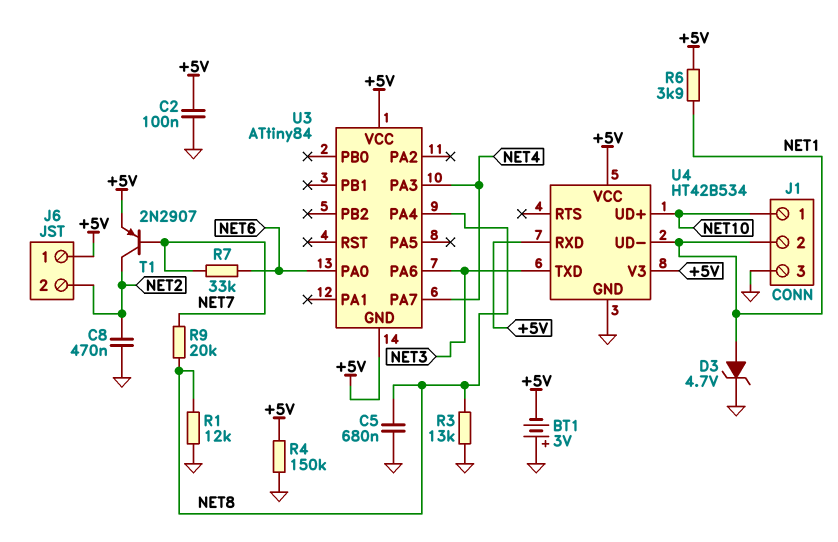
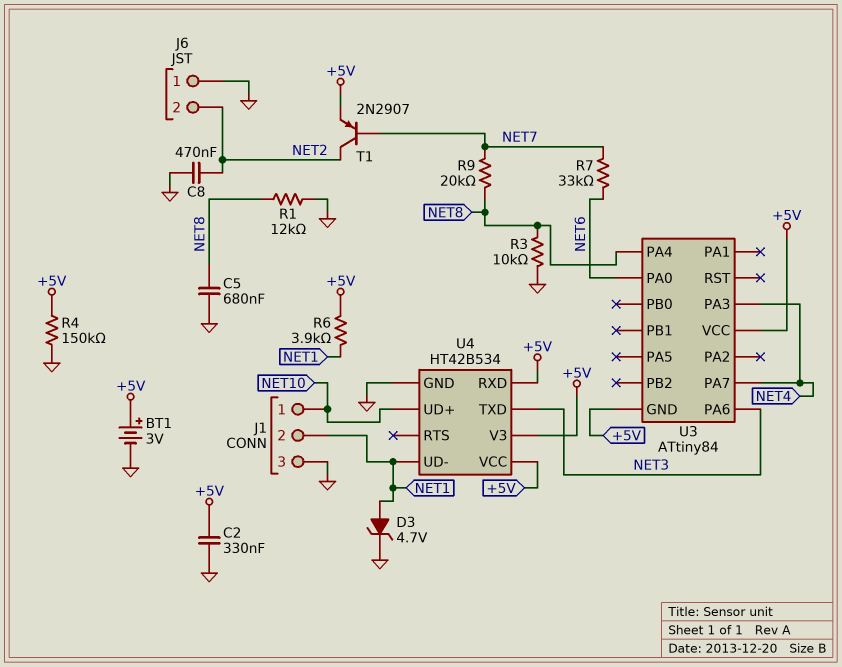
BT1: 3V (plus GND, minus +5V) -> 3V (plus +5V, minus GND)
C2: 100nF (+5V, GND) -> 330nF (+5V, GND)
J6 pin 1: +5V -> GND
R3: 13k (GND, NET8) -> 10k (GND, NET8)

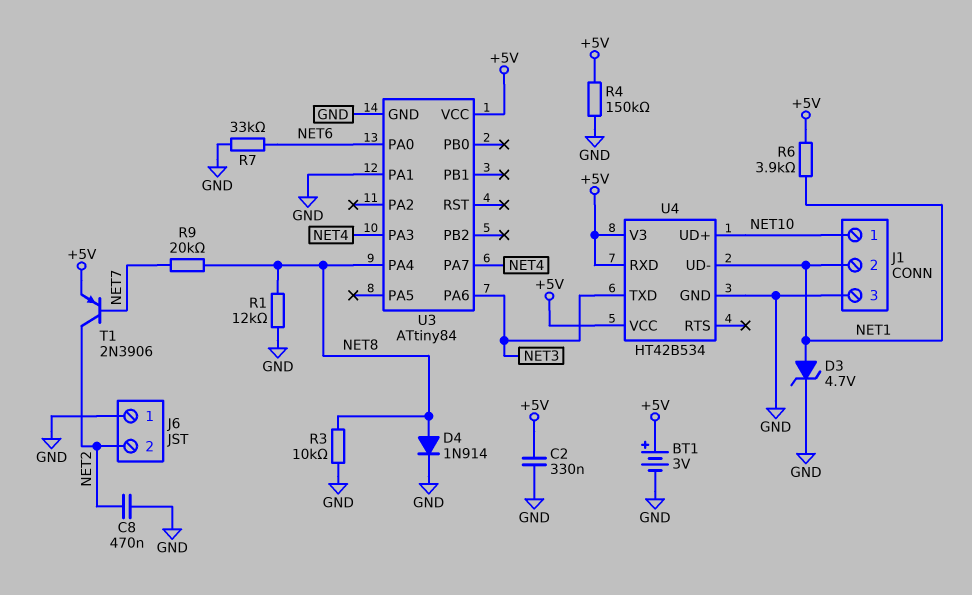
C5: 680nF (GND, NET8) -> none
D4: none -> diode 1N914 (A NET8, K GND)
R7: 33k (NET6, NET7) -> 33k (GND, NET6)
T1: PNP 2N2907 (B NET7, C NET2, E +5V) -> PNP 2N3906 (B NET7, C NET2, E +5V)
U3 pin GND: +5V -> GND
U3 pin PA1: none -> GND

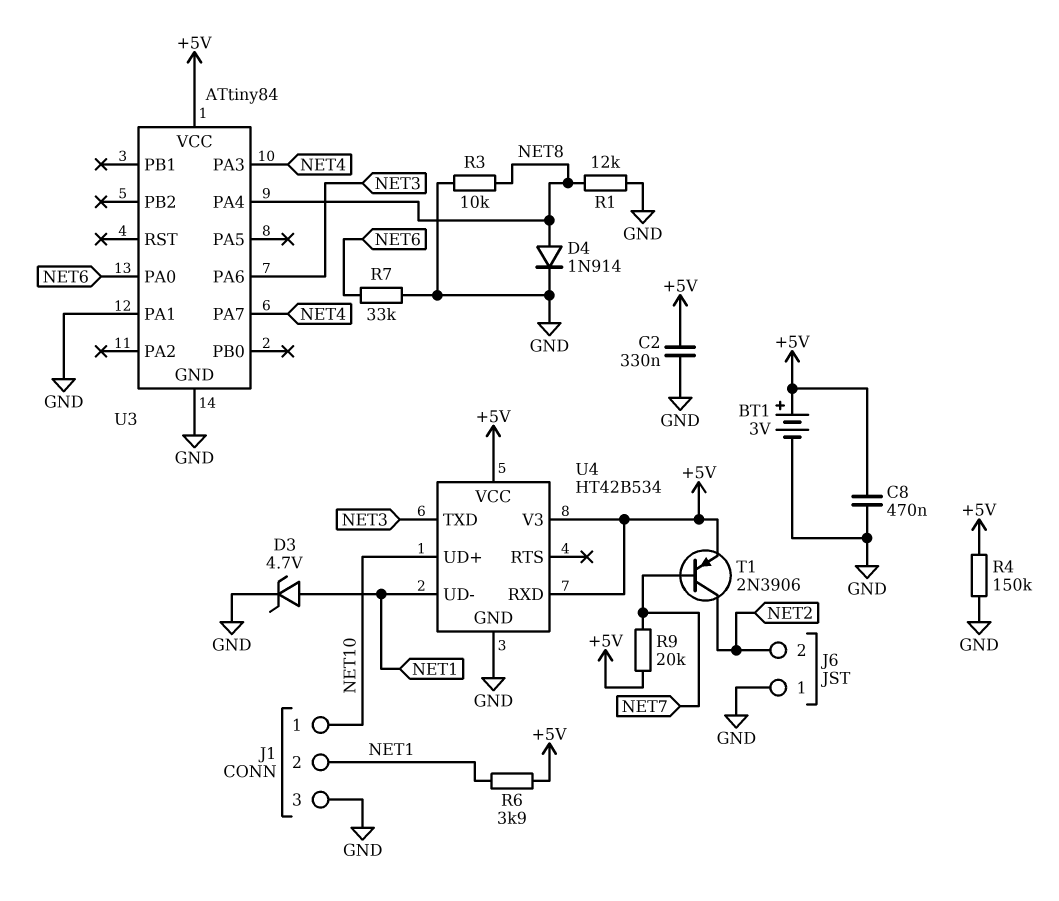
C8: 470nF (GND, NET2) -> 470nF (+5V, GND)
R9: 20k (NET7, NET8) -> 20k (+5V, NET7)

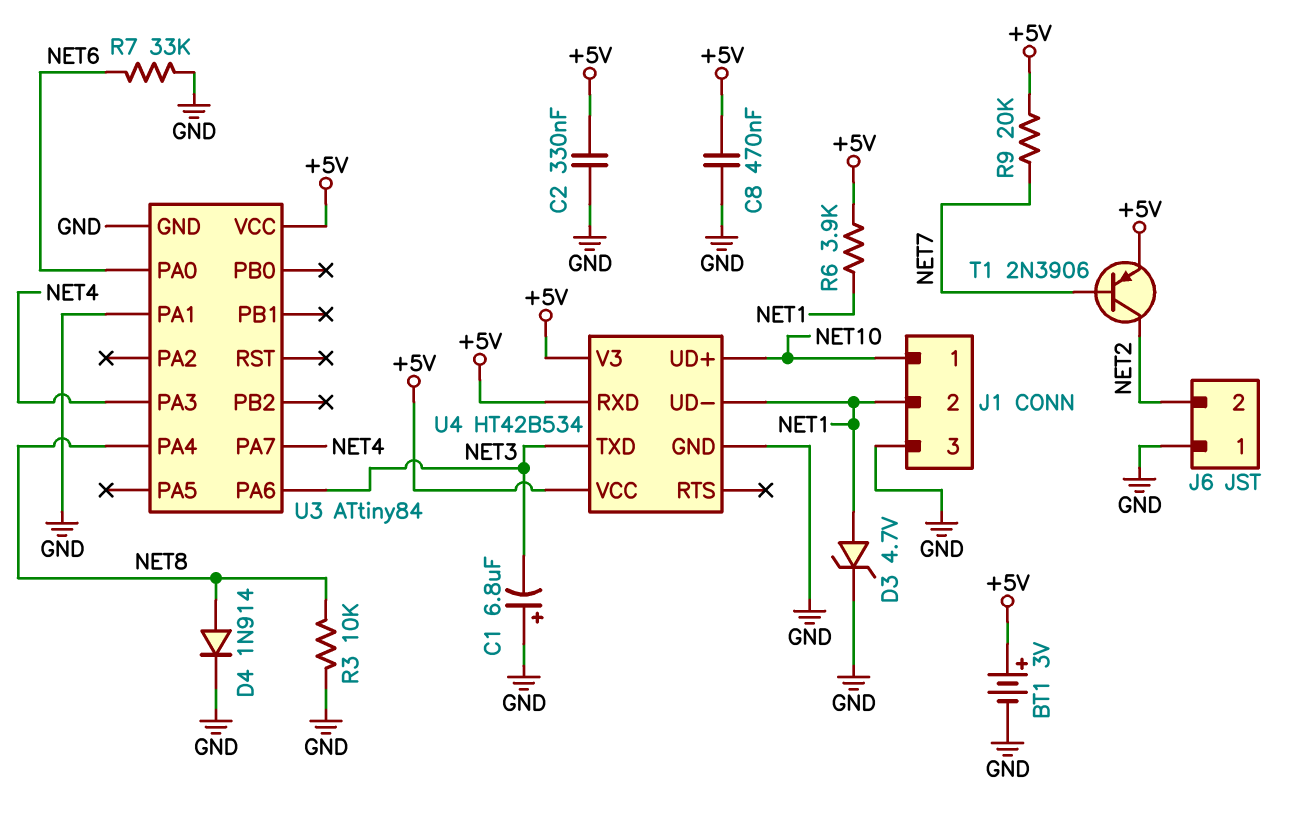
C1: none -> 6.8uF (plus GND, minus NET3)
R1: 12k (GND, NET8) -> none
R4: 150k (+5V, GND) -> none

